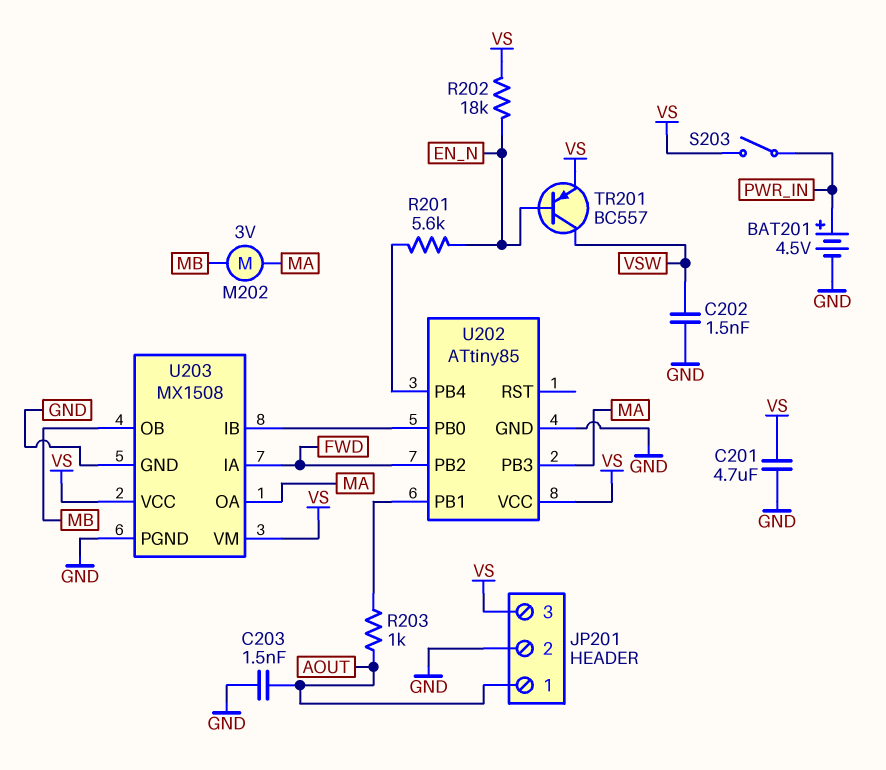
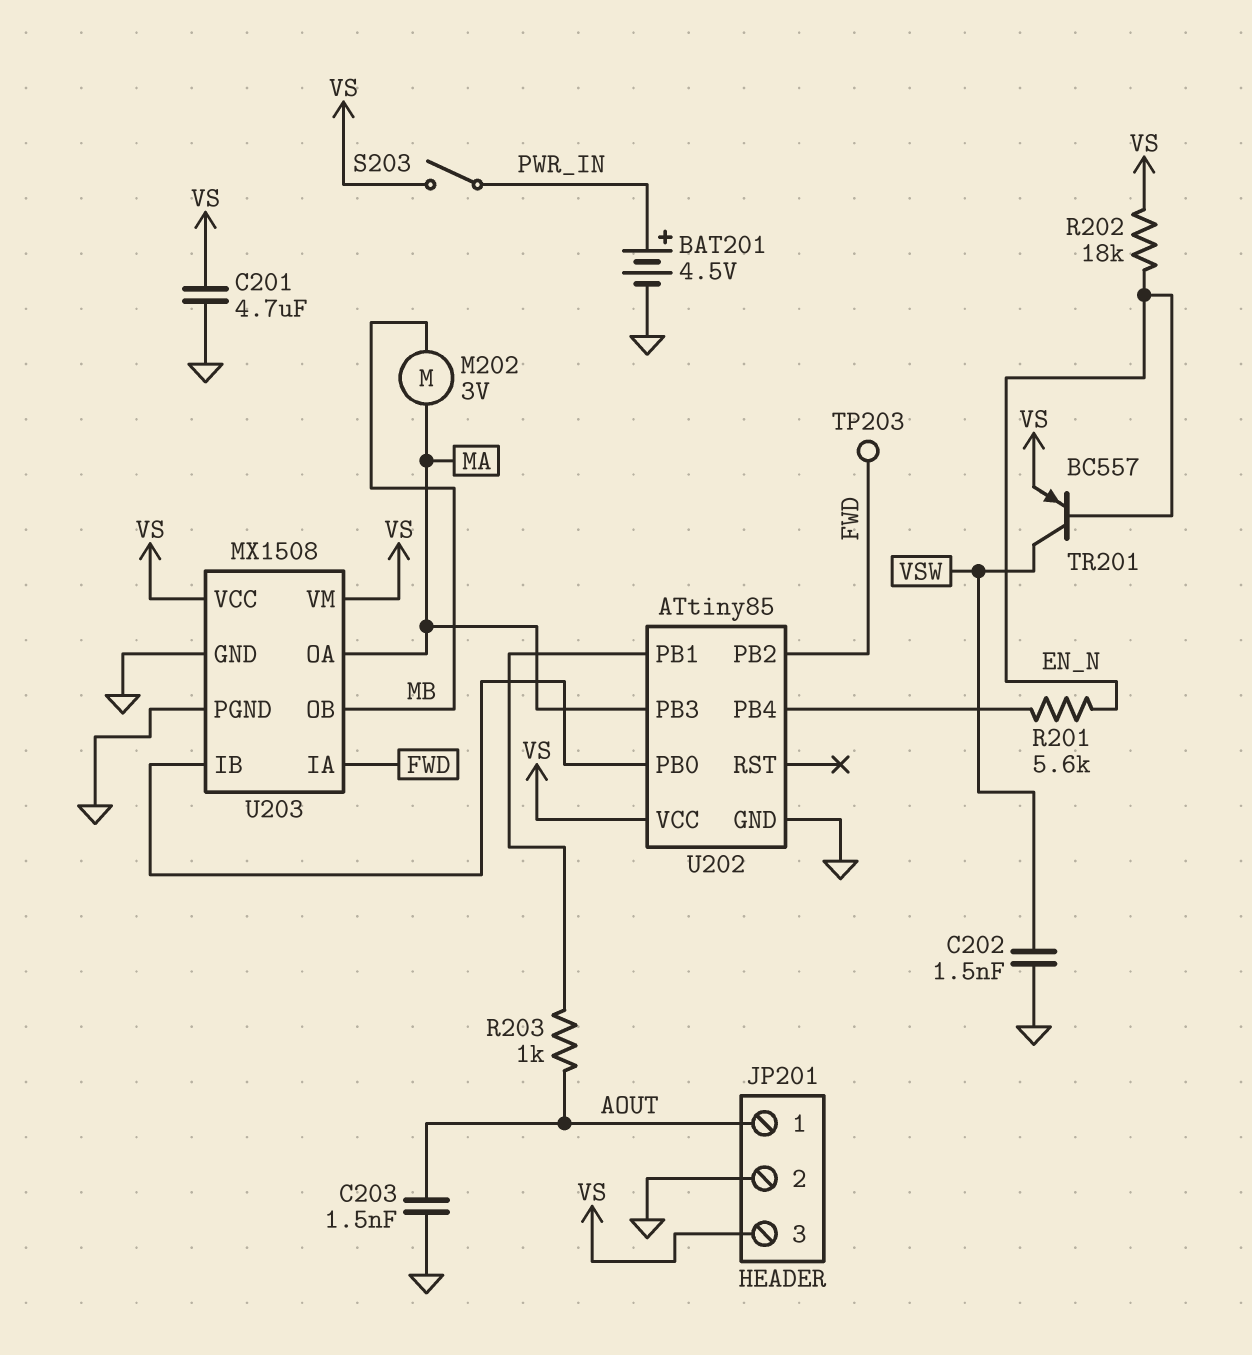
TP203: none -> test point (FWD)

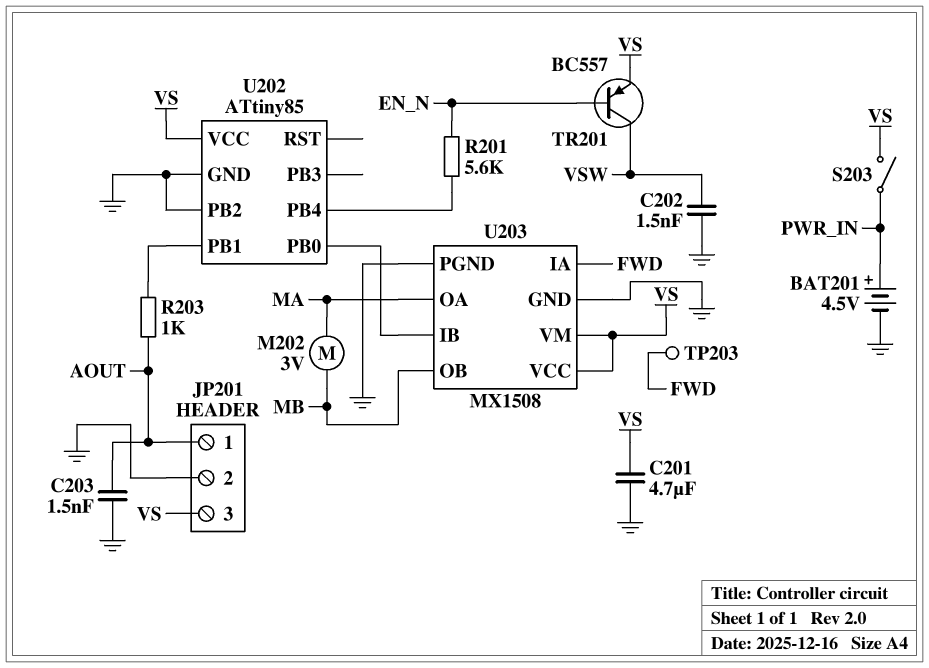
R202: 18k (EN_N, VS) -> none
U202 pin PB2: FWD -> GND
U202 pin PB3: MA -> none

